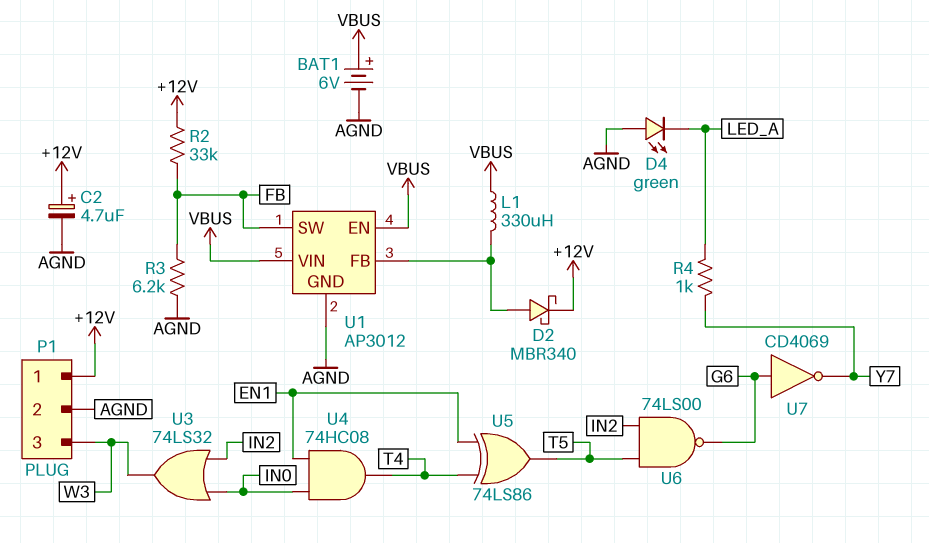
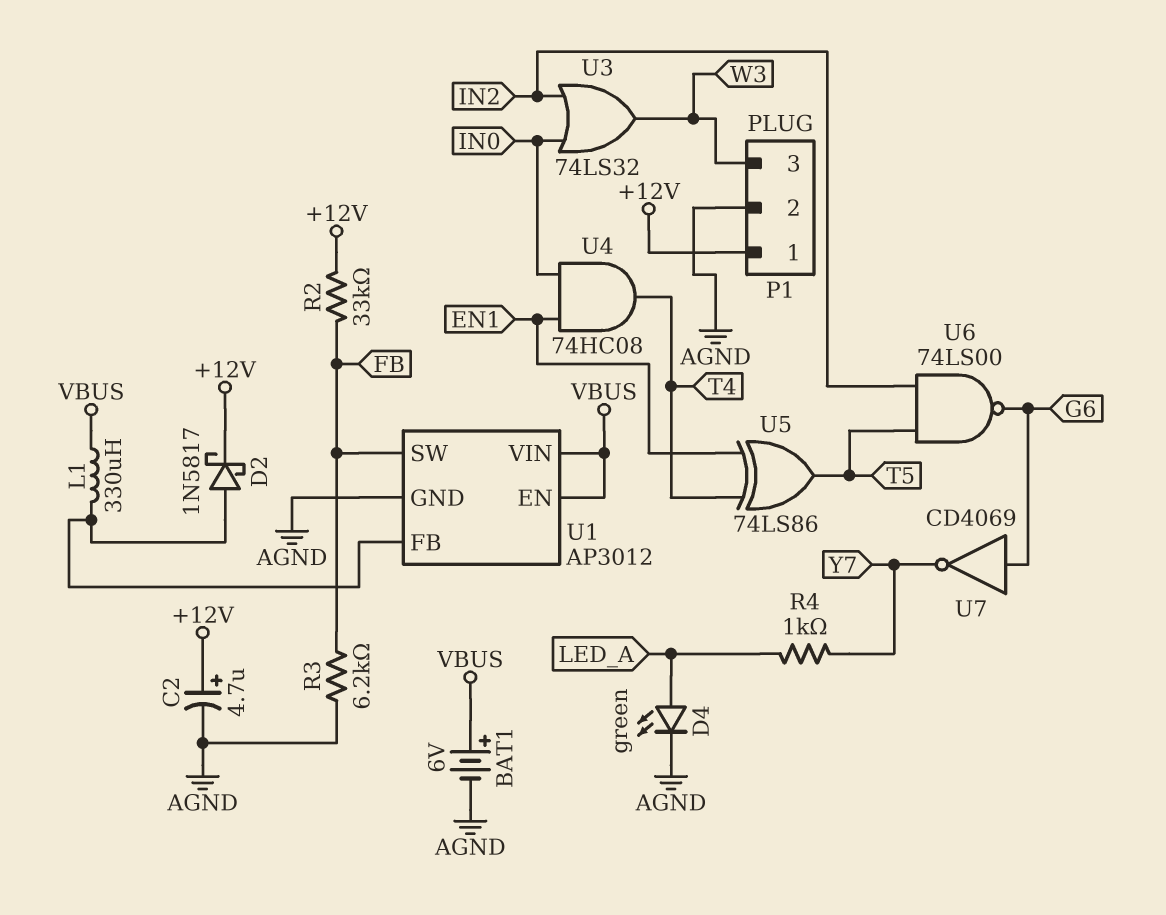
D2: schottky MBR340 (A U1/FB, K +12V) -> schottky 1N5817 (A U1/FB, K +12V)
D4: LED green (A AGND, K LED_A) -> LED green (A LED_A, K AGND)

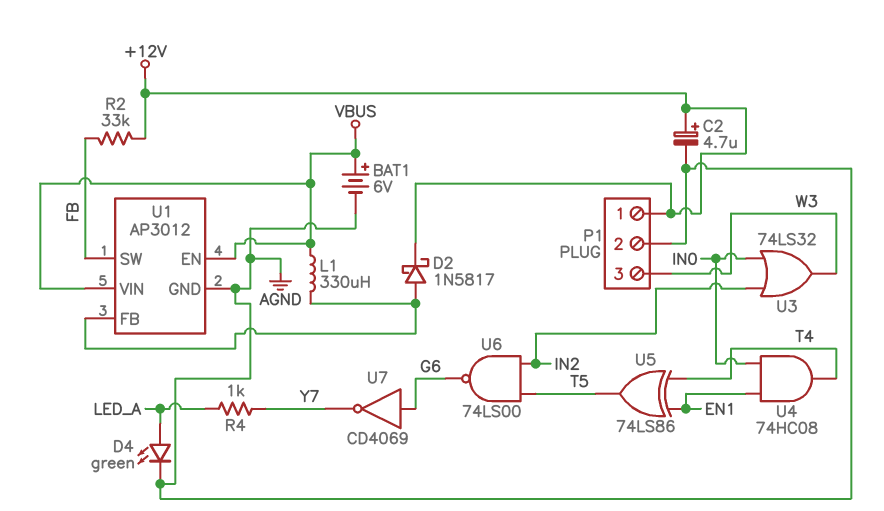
R3: 6.2k (AGND, FB) -> none

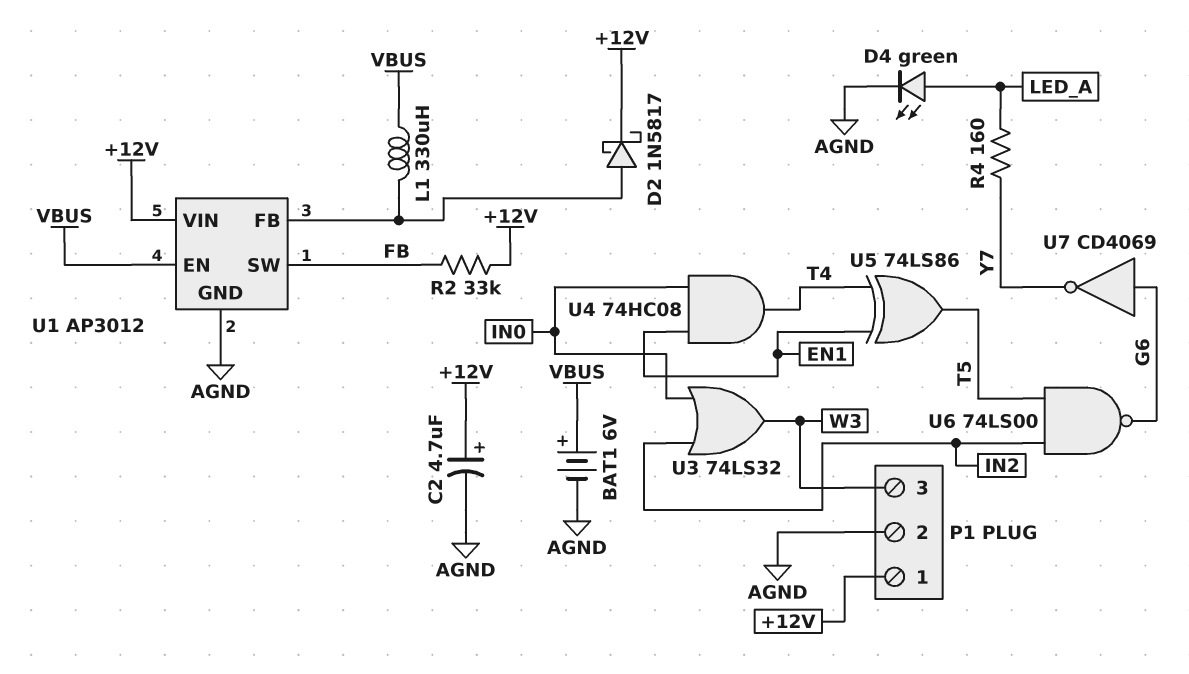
R4: 1k (LED_A, Y7) -> 160 (LED_A, Y7)
U1 pin VIN: VBUS -> +12V

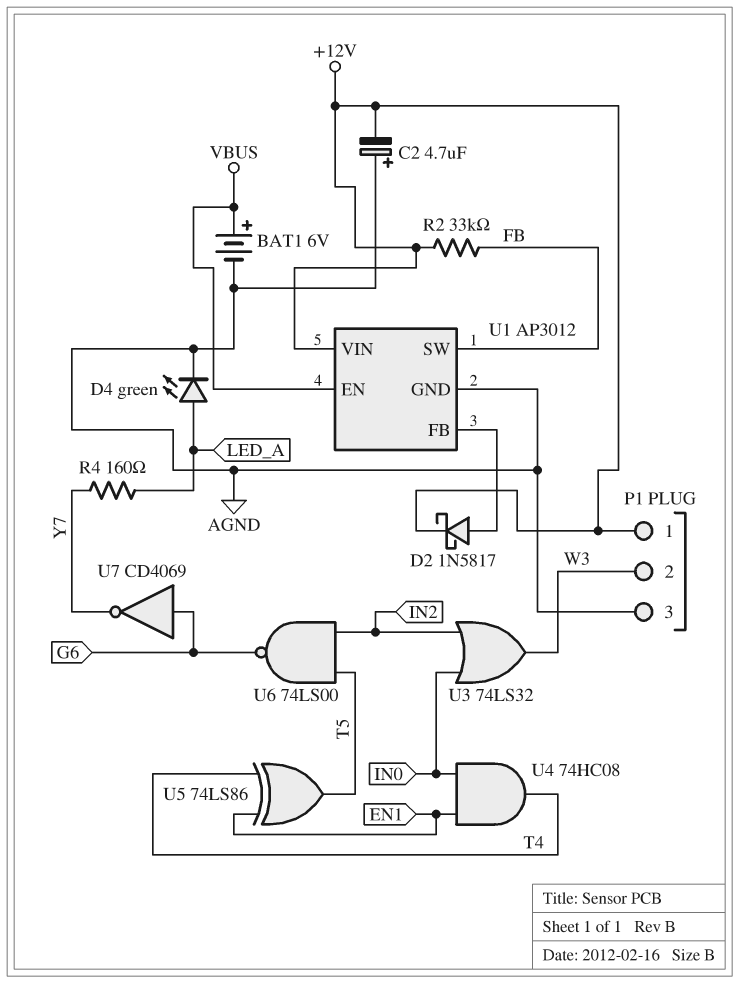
C2: 4.7uF (plus +12V, minus AGND) -> 4.7uF (plus AGND, minus +12V)
L1: 330uH (U1/FB, VBUS) -> none
P1 pin 2: AGND -> W3
P1 pin 3: W3 -> AGND

